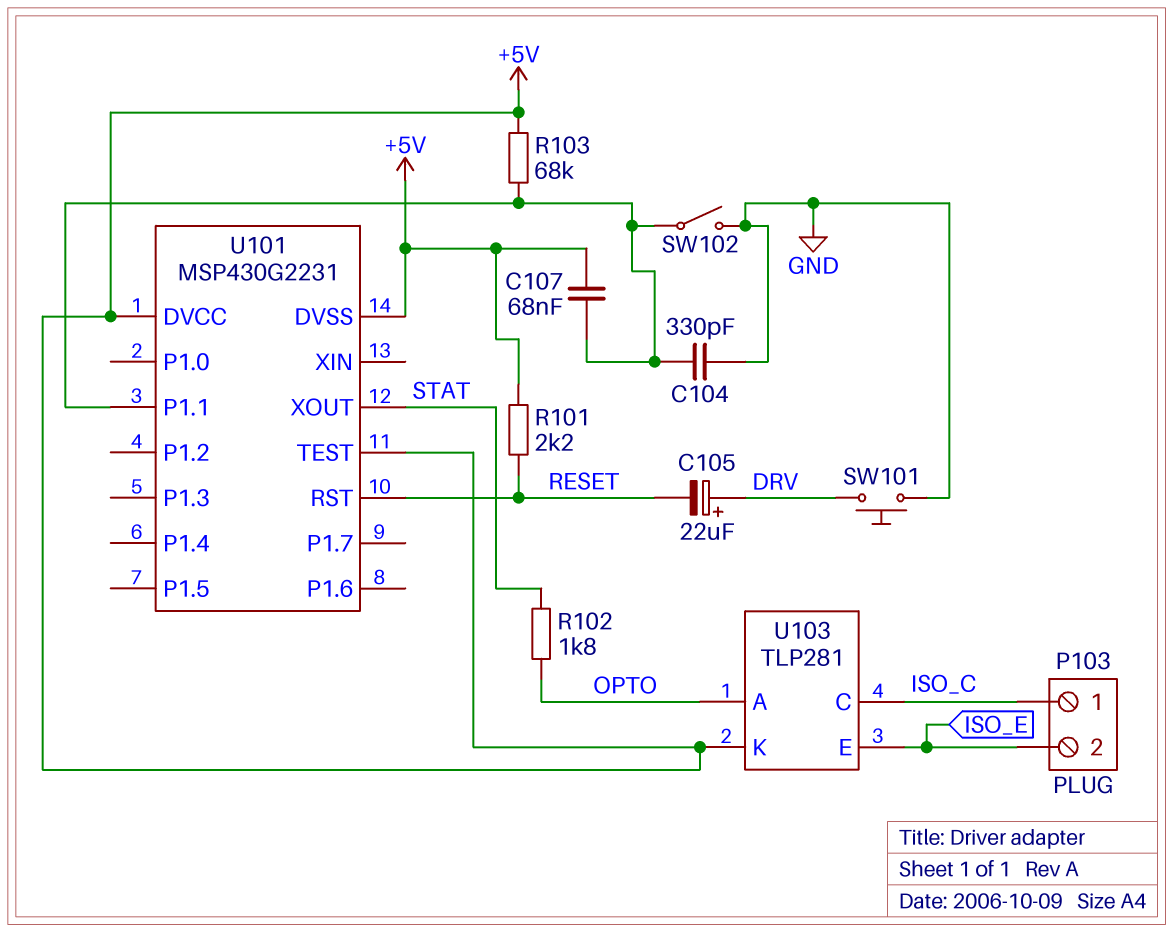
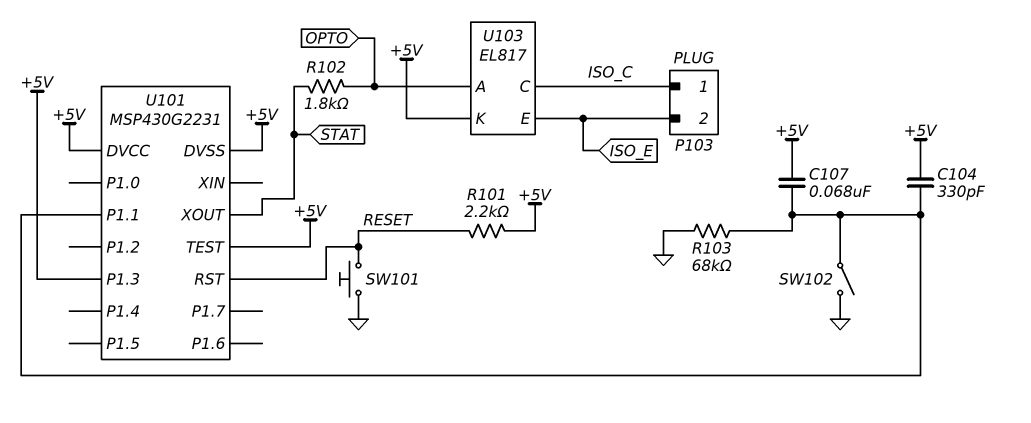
C104: 330pF (GND, U101/P1.1) -> 330pF (+5V, U101/P1.1)
C105: 22uF (plus DRV, minus RESET) -> none
R103: 68k (+5V, U101/P1.1) -> 68k (GND, U101/P1.1)
SW101: button (DRV, GND) -> button (GND, RESET)
U101 pin P1.3: none -> +5V
U103: TLP281 -> EL817

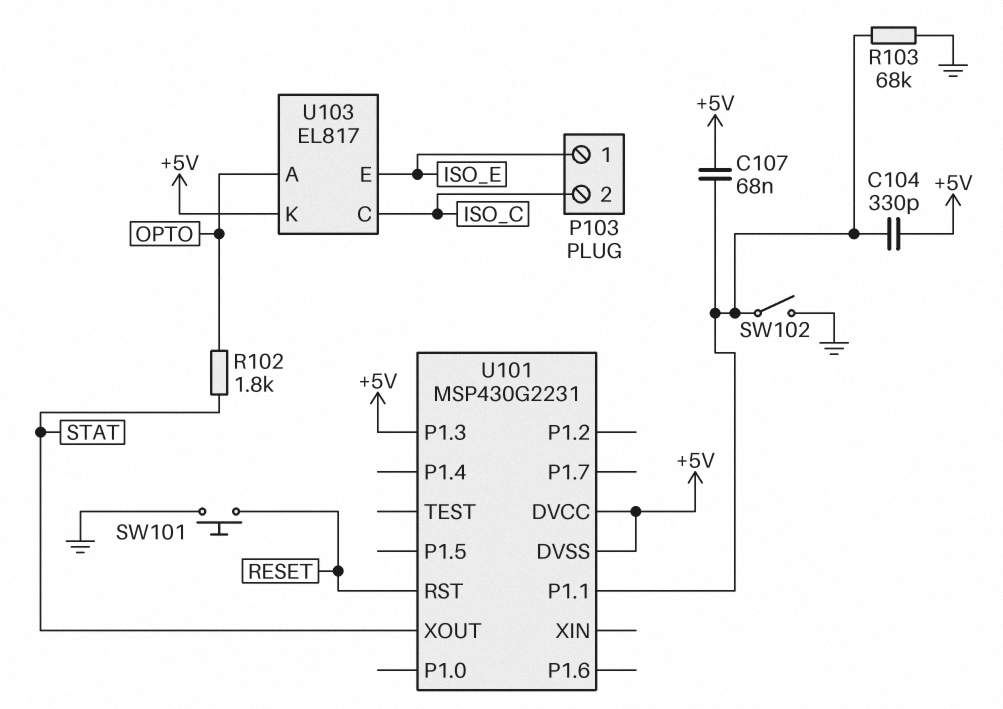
P103 pin 1: ISO_C -> ISO_E
P103 pin 2: ISO_E -> ISO_C
R101: 2.2k (+5V, RESET) -> none
U101 pin TEST: +5V -> none

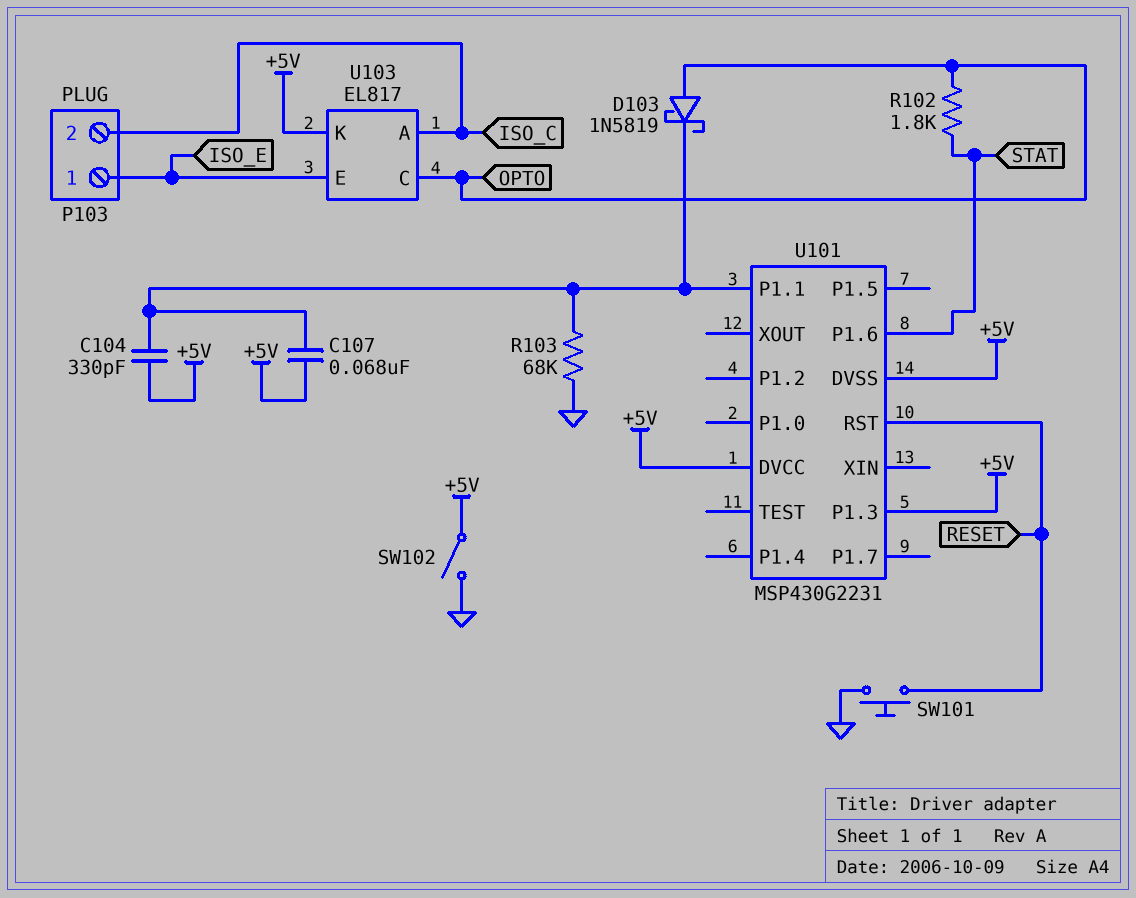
D103: none -> schottky 1N5819 (A OPTO, K U101/P1.1)
SW102: switch (GND, U101/P1.1) -> switch (+5V, GND)
U101 pin P1.6: none -> STAT
U101 pin XOUT: STAT -> none
U103 pin A: OPTO -> ISO_C
U103 pin C: ISO_C -> OPTO

